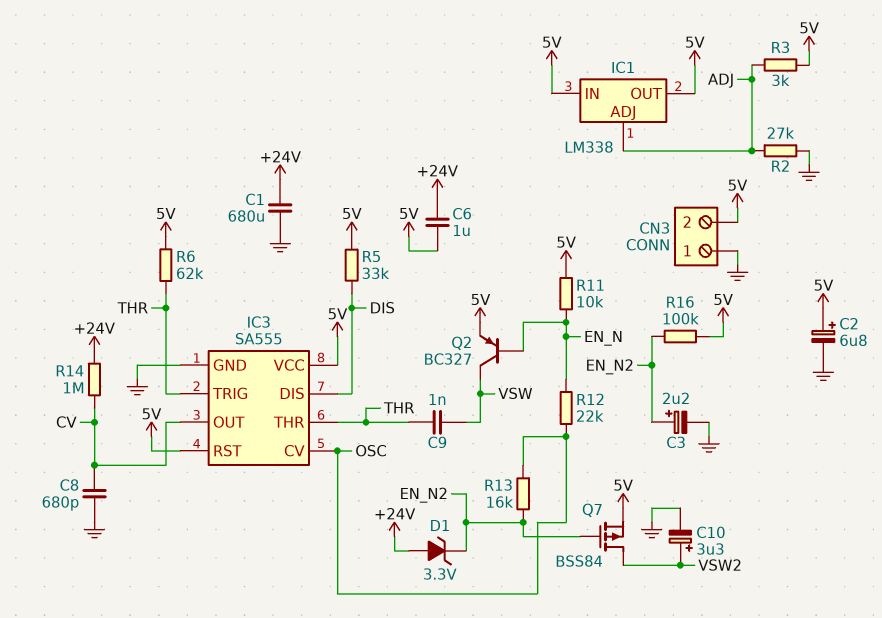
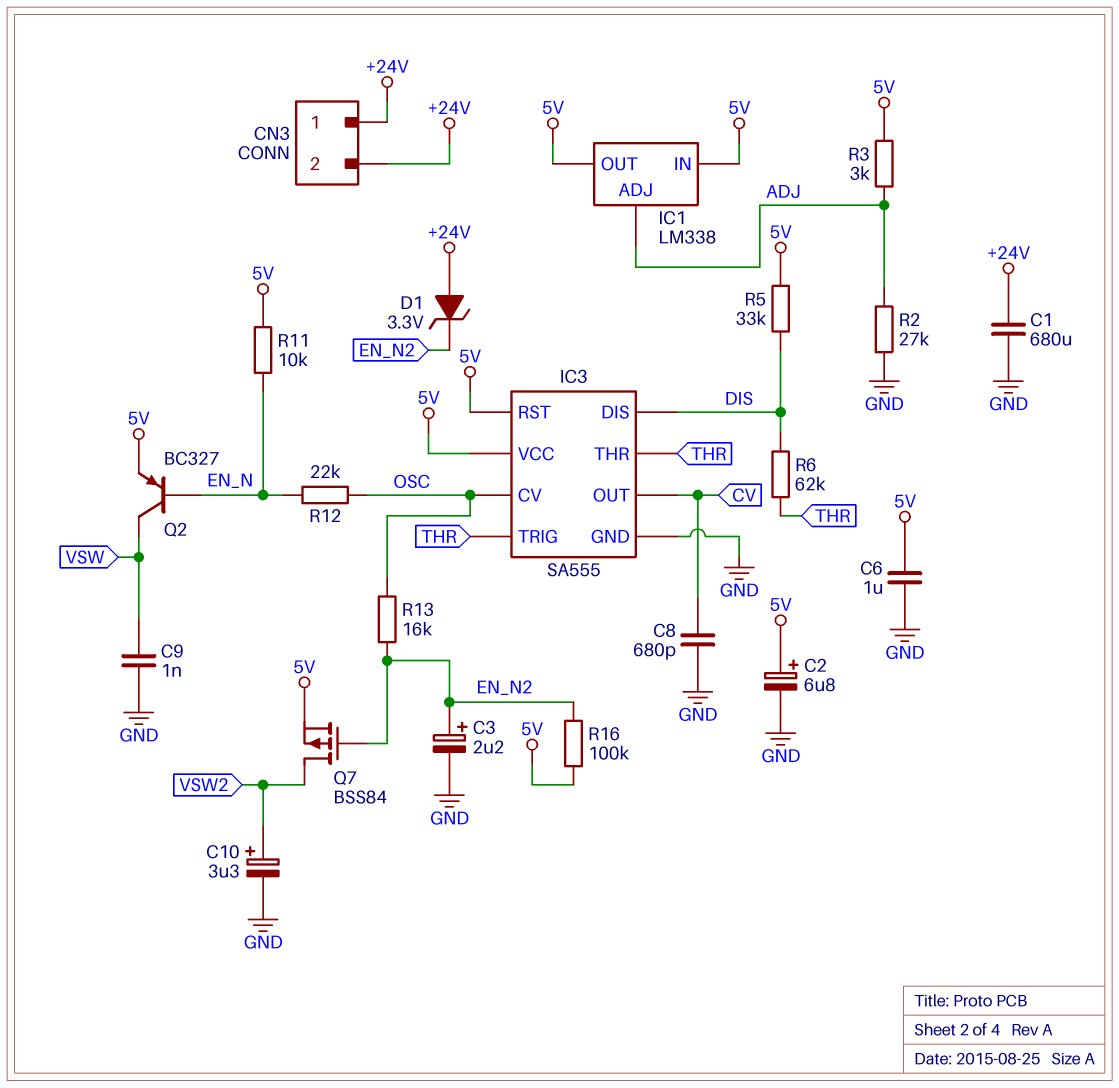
C6: 1uF (+24V, 5V) -> 1uF (5V, GND)
C9: 1nF (THR, VSW) -> 1nF (GND, VSW)
CN3 pin 1: GND -> +24V
CN3 pin 2: 5V -> +24V
R6: 62k (5V, THR) -> 62k (DIS, THR)
R14: 1M (+24V, CV) -> none

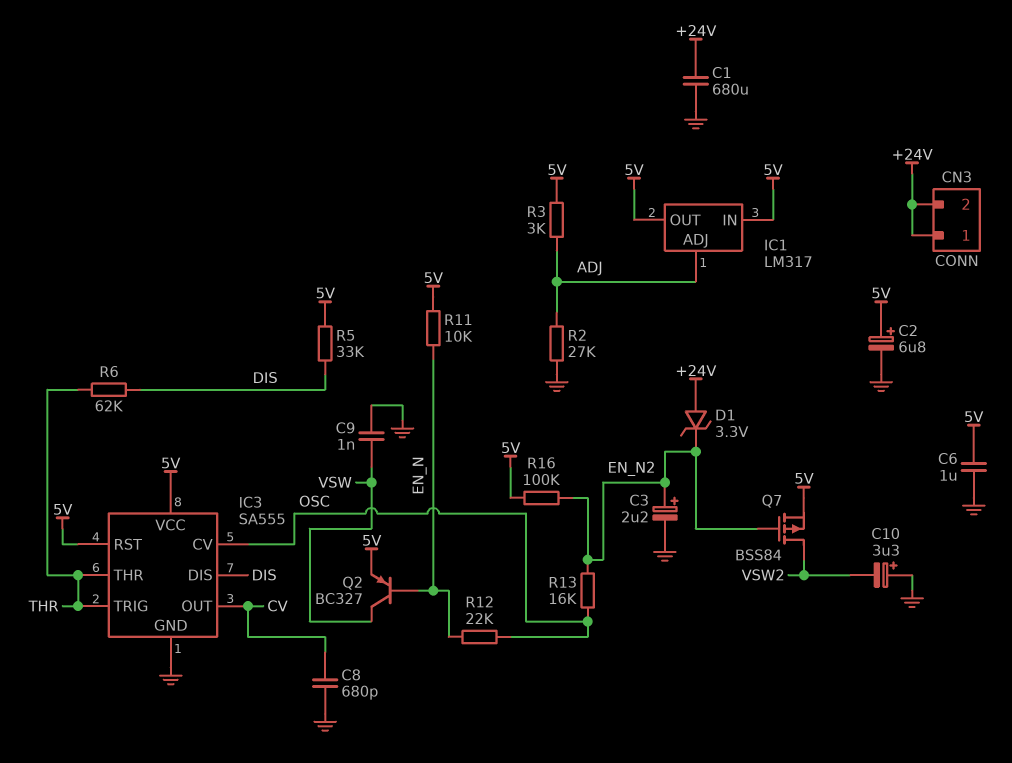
C10: 3.3uF (plus VSW2, minus GND) -> 3.3uF (plus GND, minus VSW2)
IC1: LM338 -> LM317

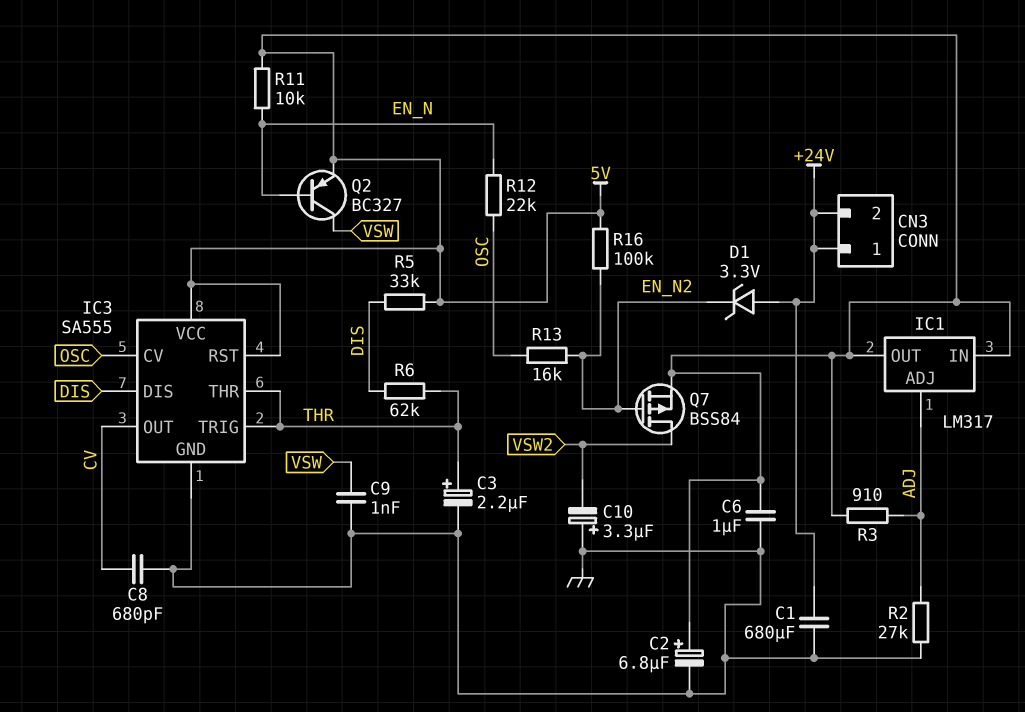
C3: 2.2uF (plus EN_N2, minus GND) -> 2.2uF (plus THR, minus GND)
R3: 3k (5V, ADJ) -> 910 (5V, ADJ)

